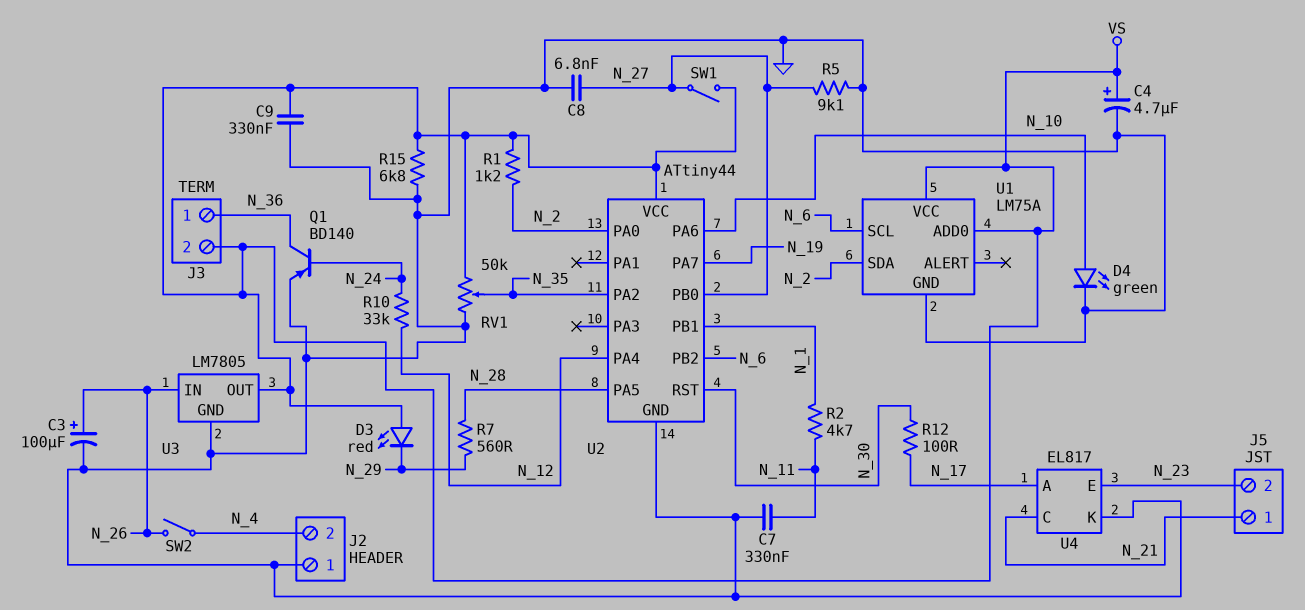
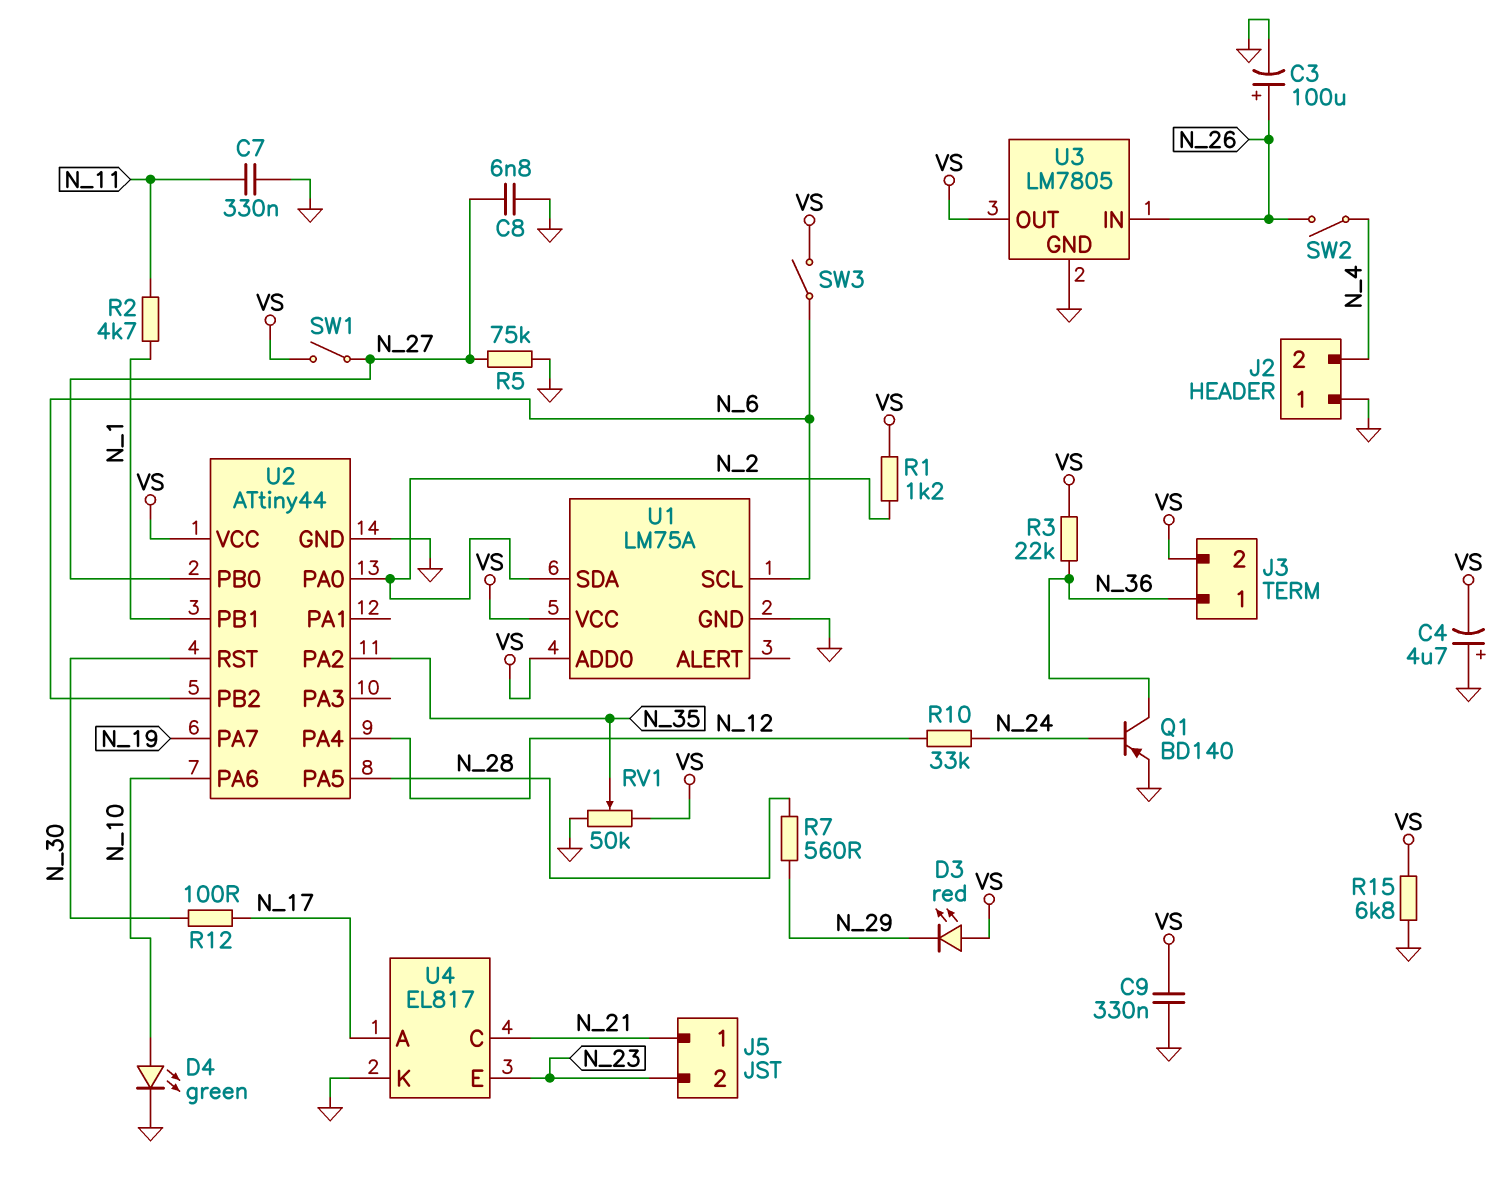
C4: 4.7uF (plus VS, minus GND) -> 4.7uF (plus GND, minus VS)
R3: none -> 22k (N_36, VS)
R5: 9.1k (GND, N_27) -> 75k (GND, N_27)
SW3: none -> switch (N_6, VS)

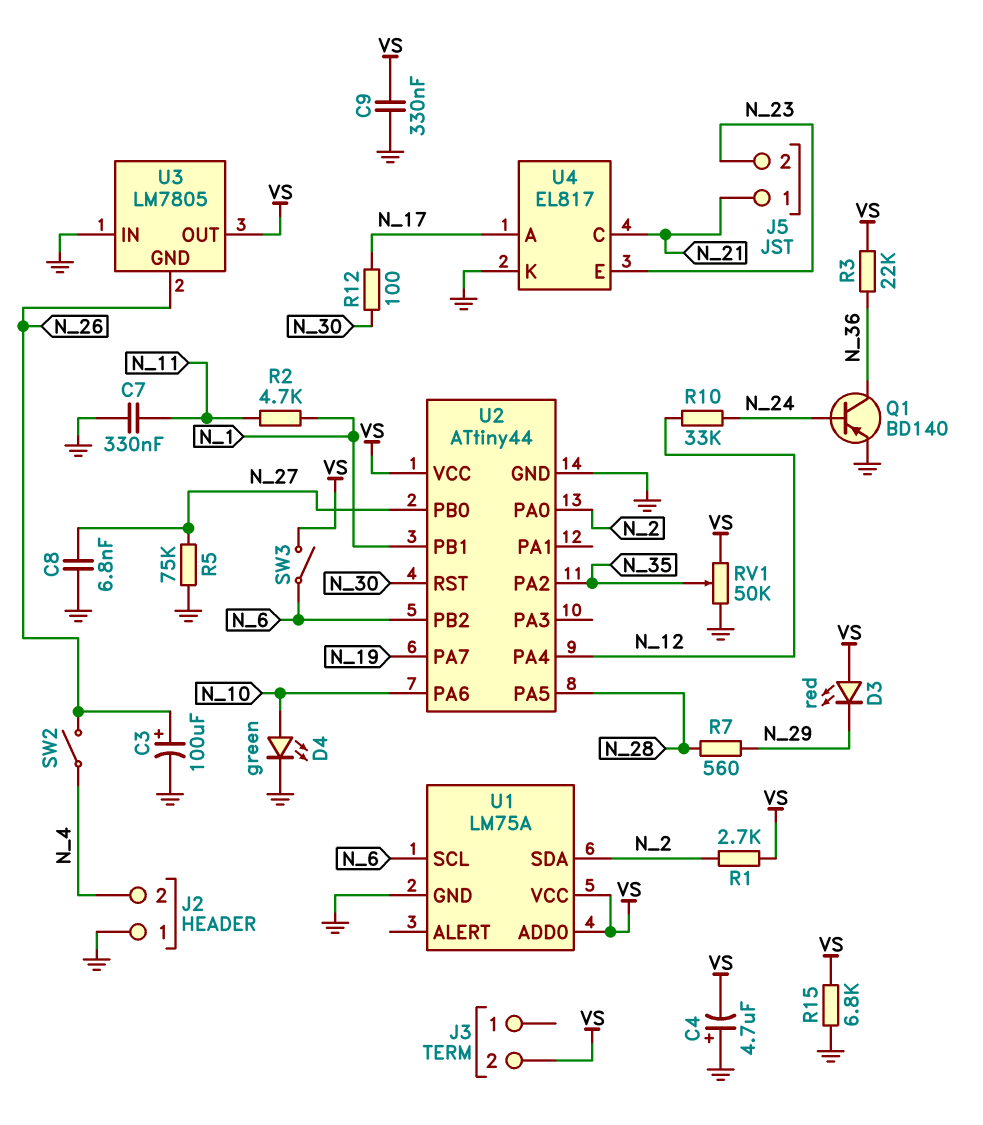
J3 pin 1: N_36 -> none
R1: 1.2k (N_2, VS) -> 2.7k (N_2, VS)
SW1: switch (N_27, VS) -> none
U3 pin GND: GND -> N_26
U3 pin IN: N_26 -> GND

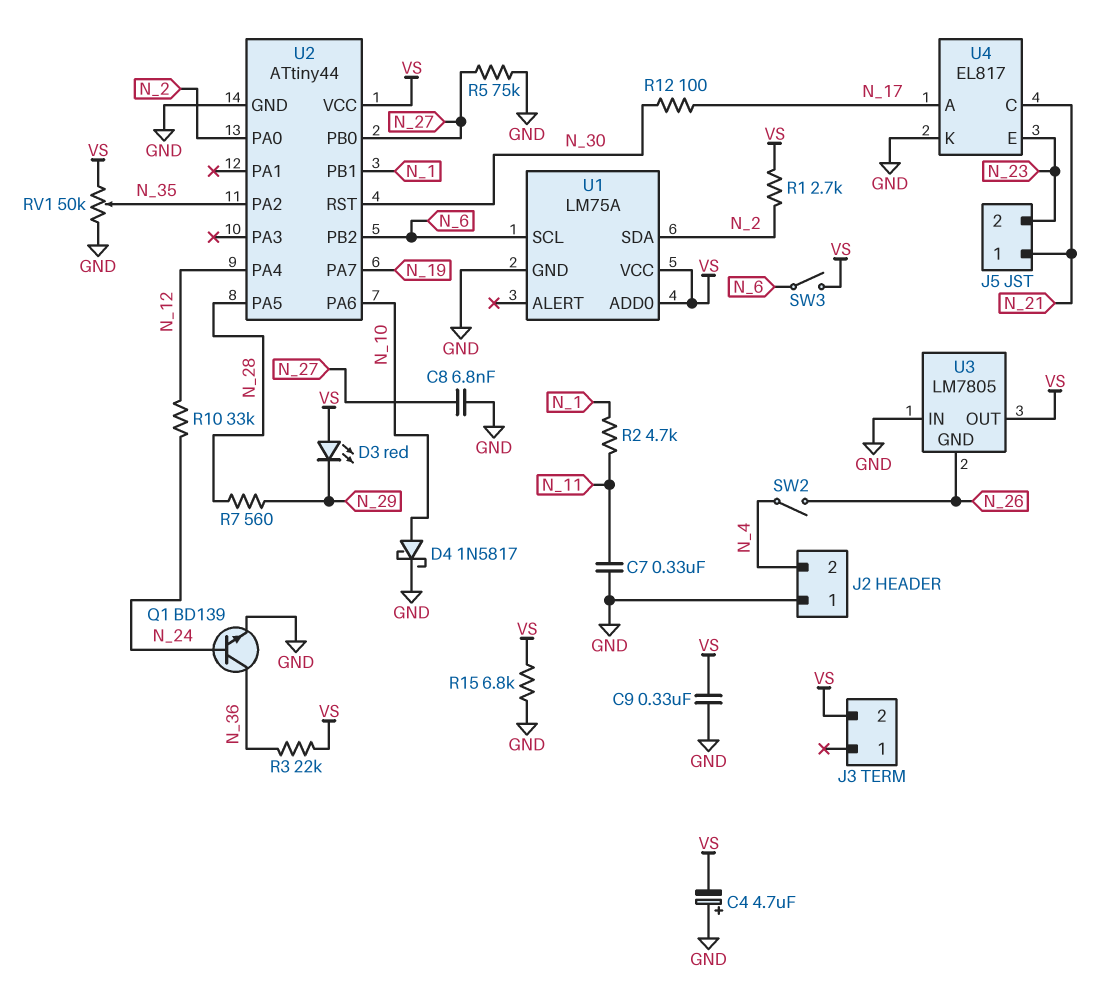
C3: 100uF (plus N_26, minus GND) -> none
D4: LED green (A N_10, K GND) -> schottky 1N5817 (A N_10, K GND)
Q1: PNP BD140 (B N_24, C N_36, E GND) -> NPN BD139 (B N_24, C N_36, E GND)

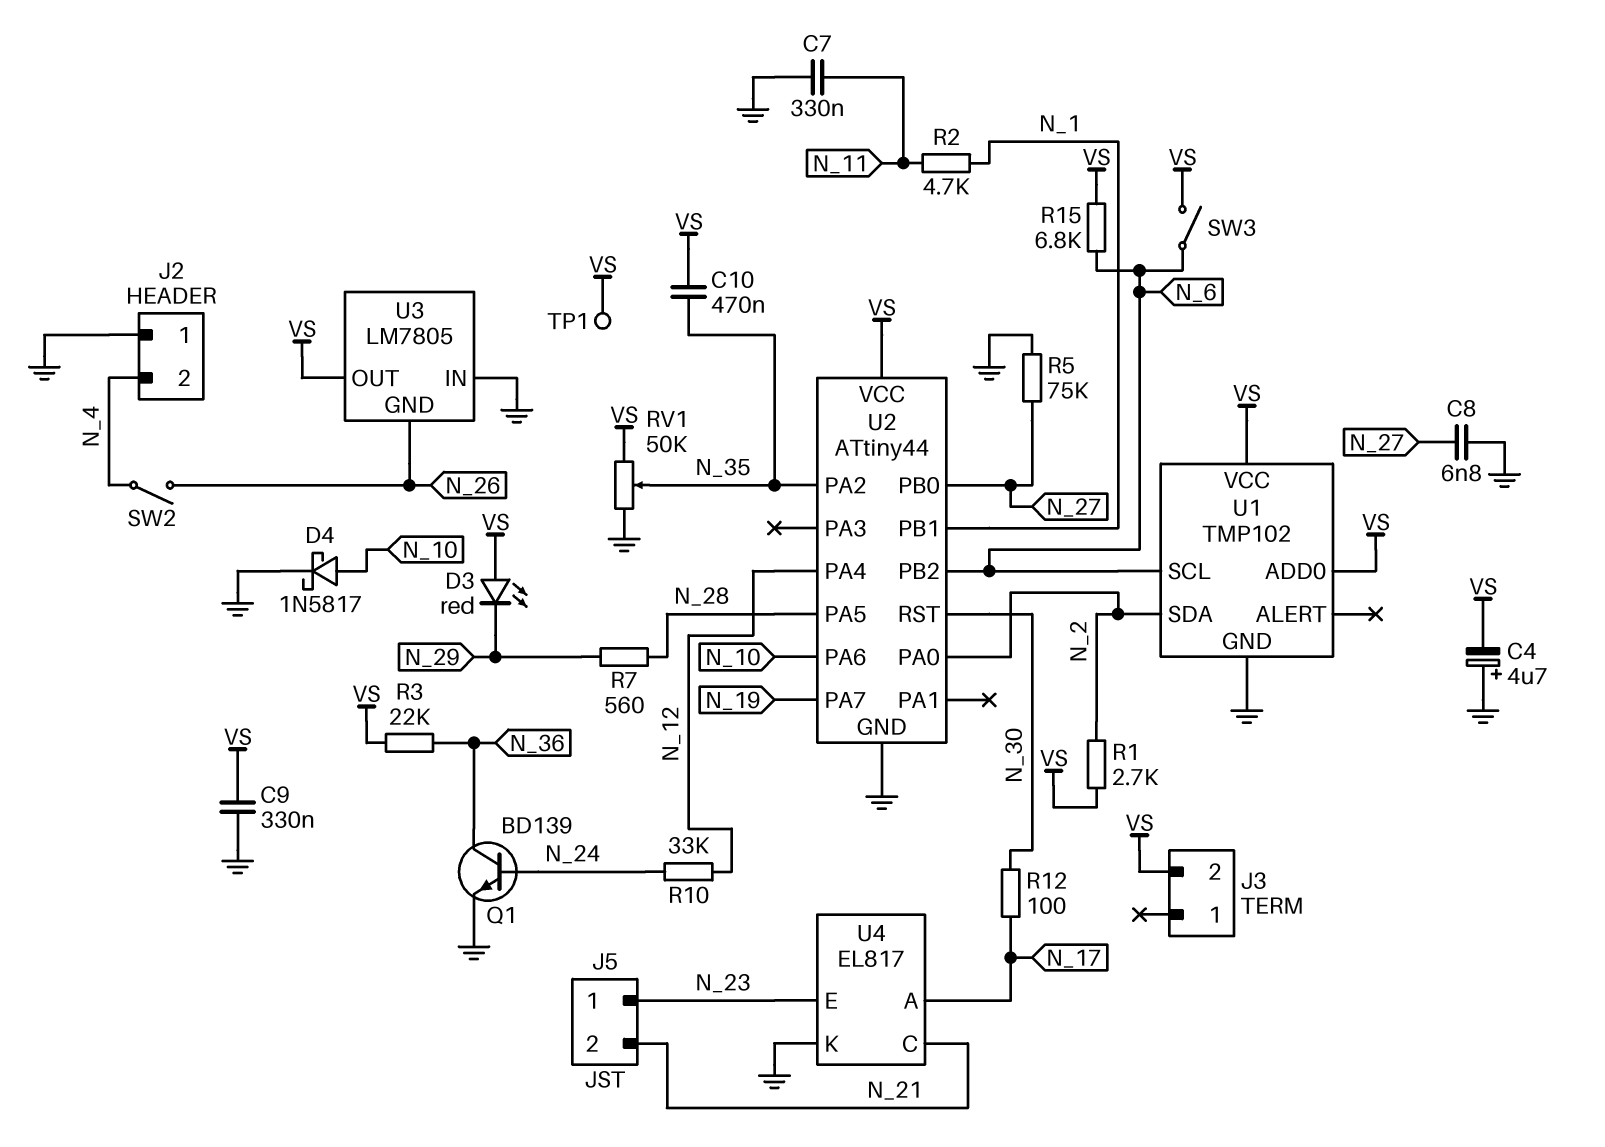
C10: none -> 470nF (N_35, VS)
J5 pin 1: N_21 -> N_23
J5 pin 2: N_23 -> N_21
R15: 6.8k (GND, VS) -> 6.8k (N_6, VS)
TP1: none -> test point (VS)
U1: LM75A -> TMP102

